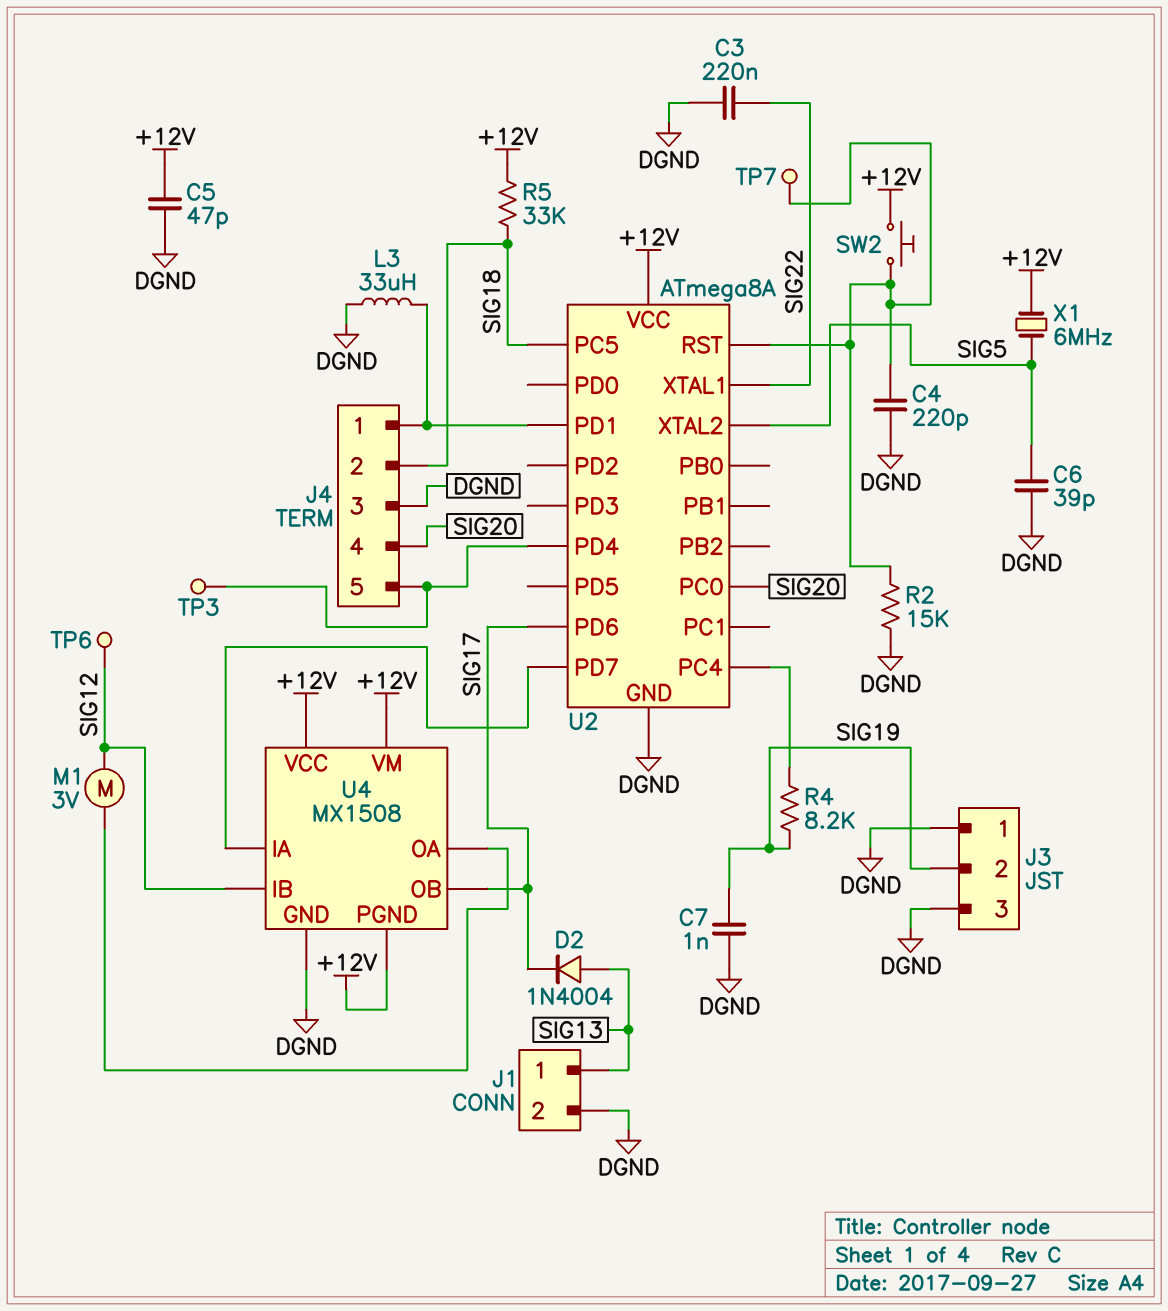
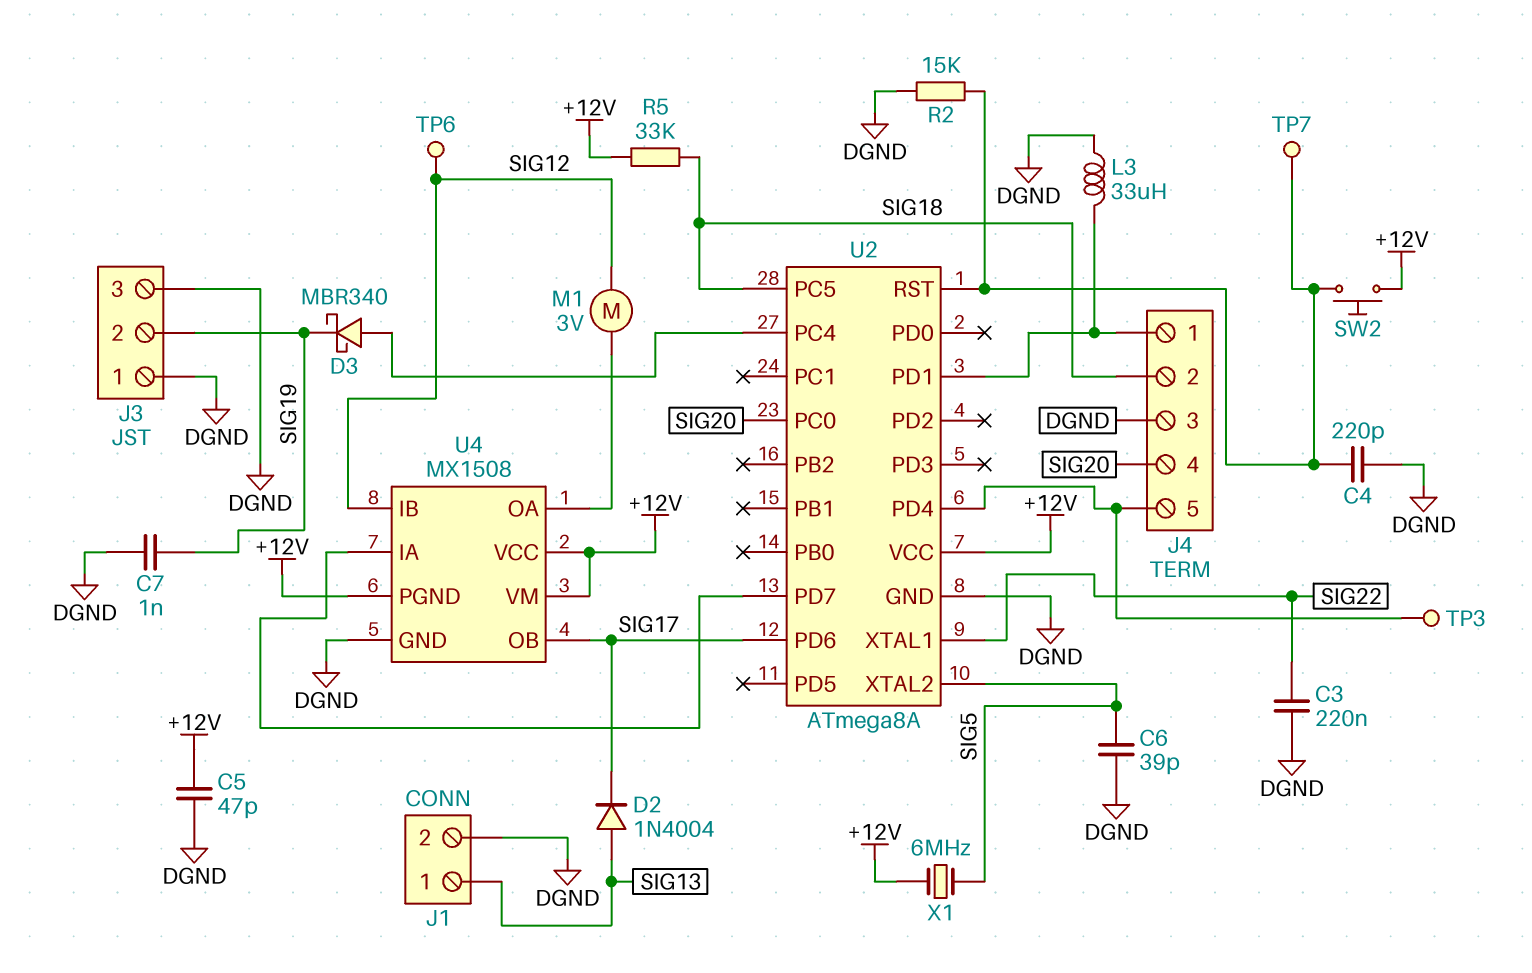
D3: none -> schottky MBR340 (A U2/PC4, K SIG19)
R4: 8.2k (SIG19, U2/PC4) -> none

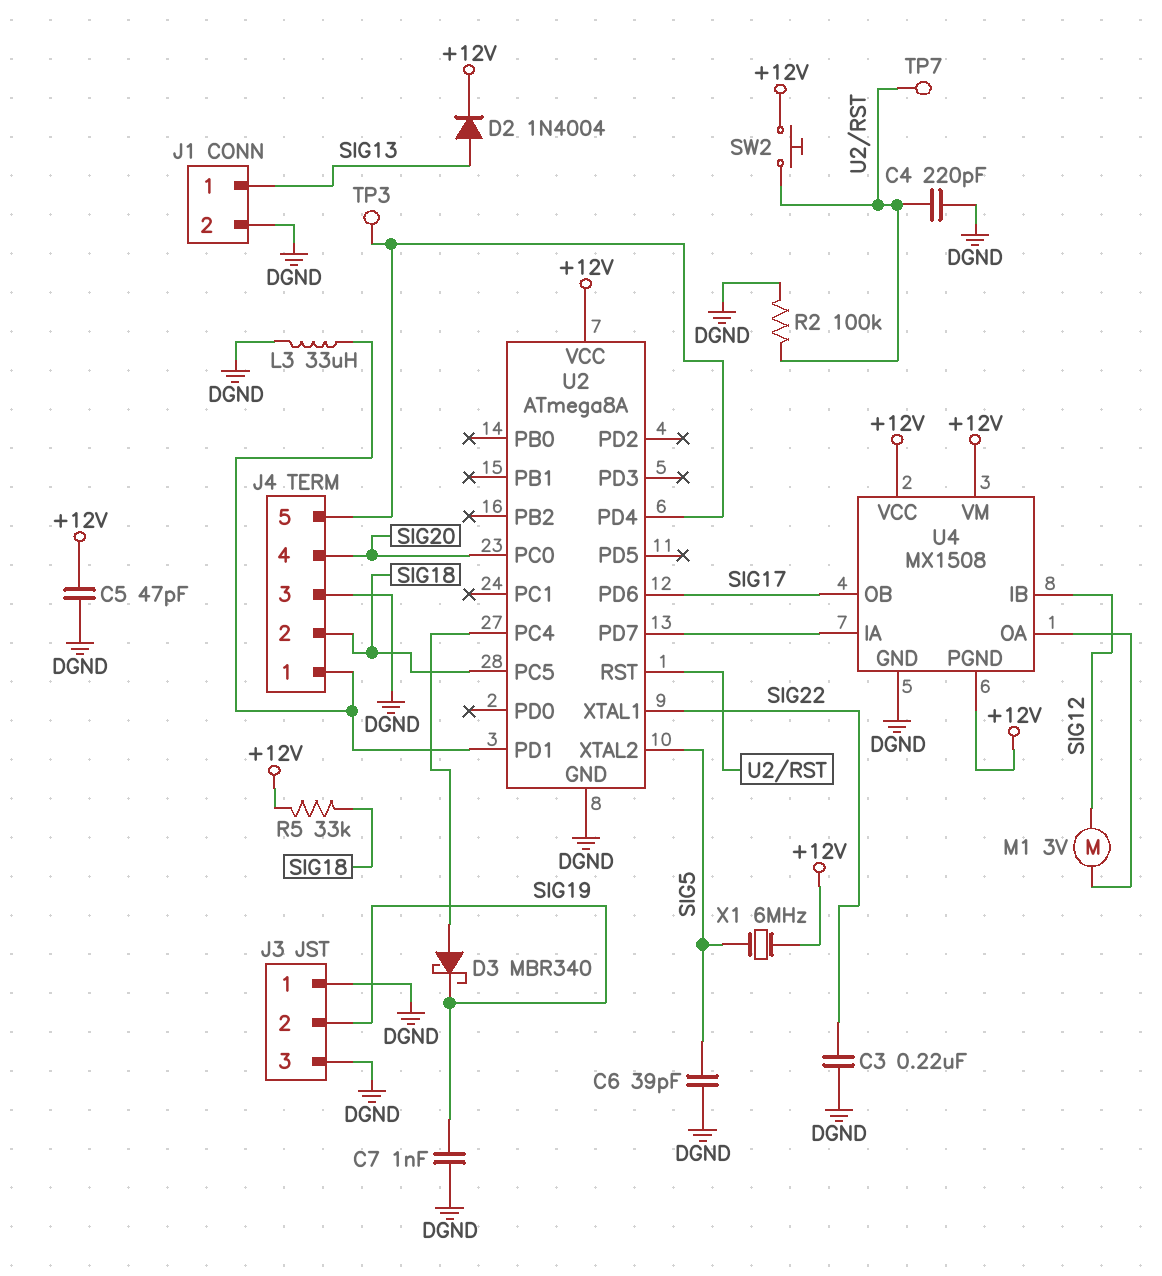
D2: diode 1N4004 (A SIG13, K SIG17) -> diode 1N4004 (A SIG13, K +12V)
R2: 15k (DGND, U2/RST) -> 100k (DGND, U2/RST)
TP6: test point (SIG12) -> none

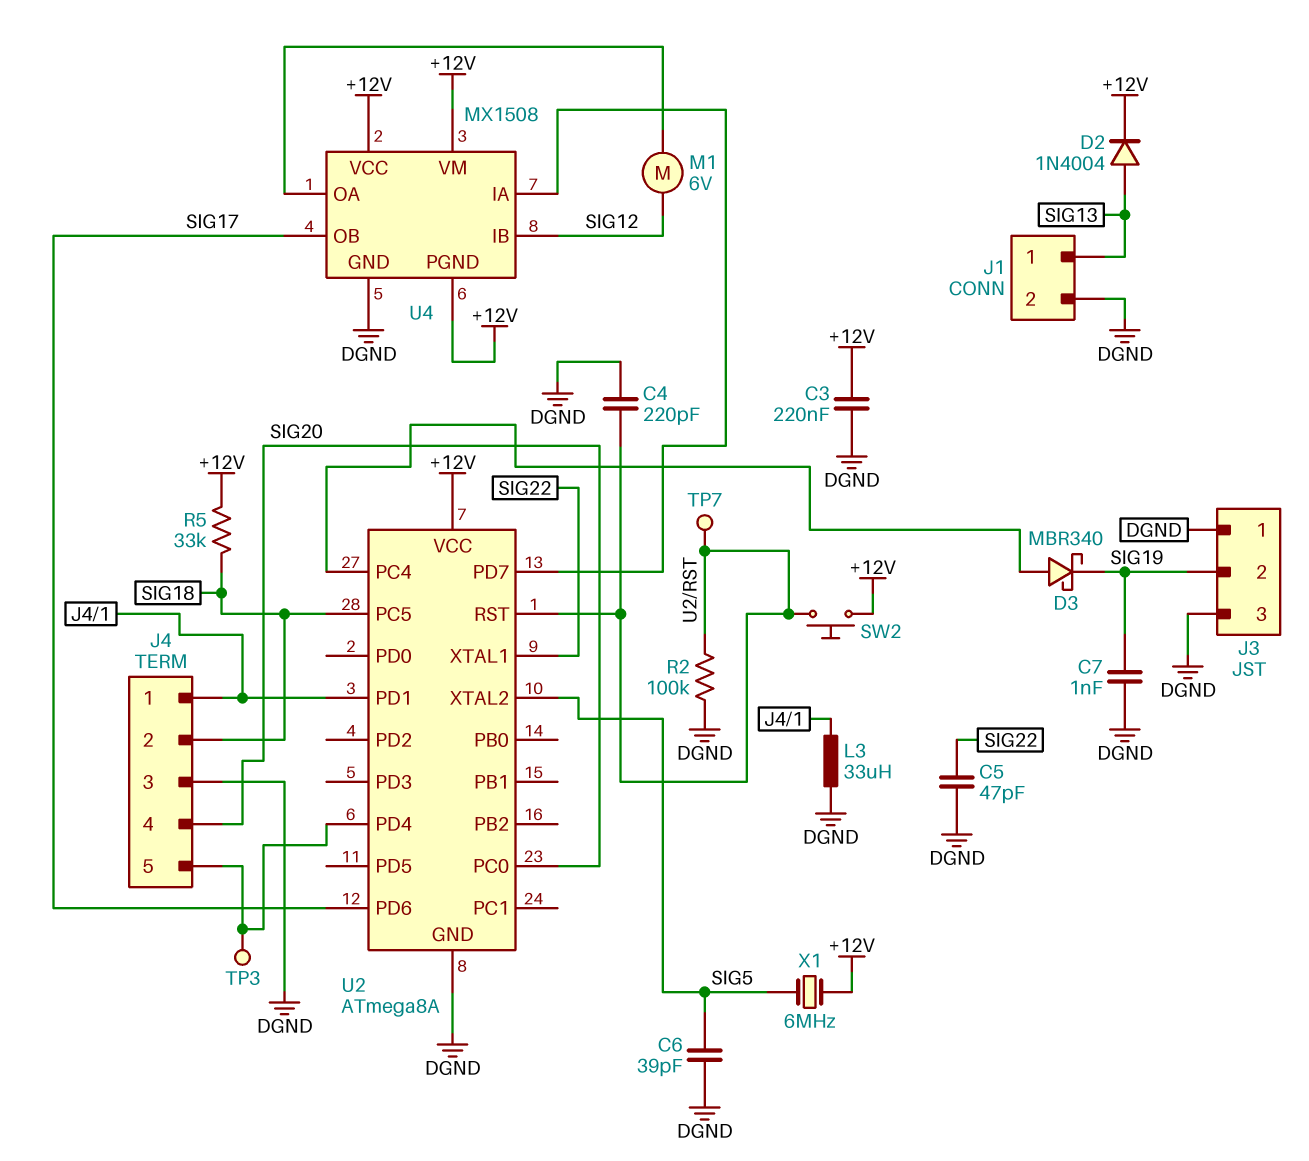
C3: 220nF (DGND, SIG22) -> 220nF (+12V, DGND)
C5: 47pF (+12V, DGND) -> 47pF (DGND, SIG22)
M1: motor 3V (SIG12, U4/OA) -> motor 6V (SIG12, U4/OA)

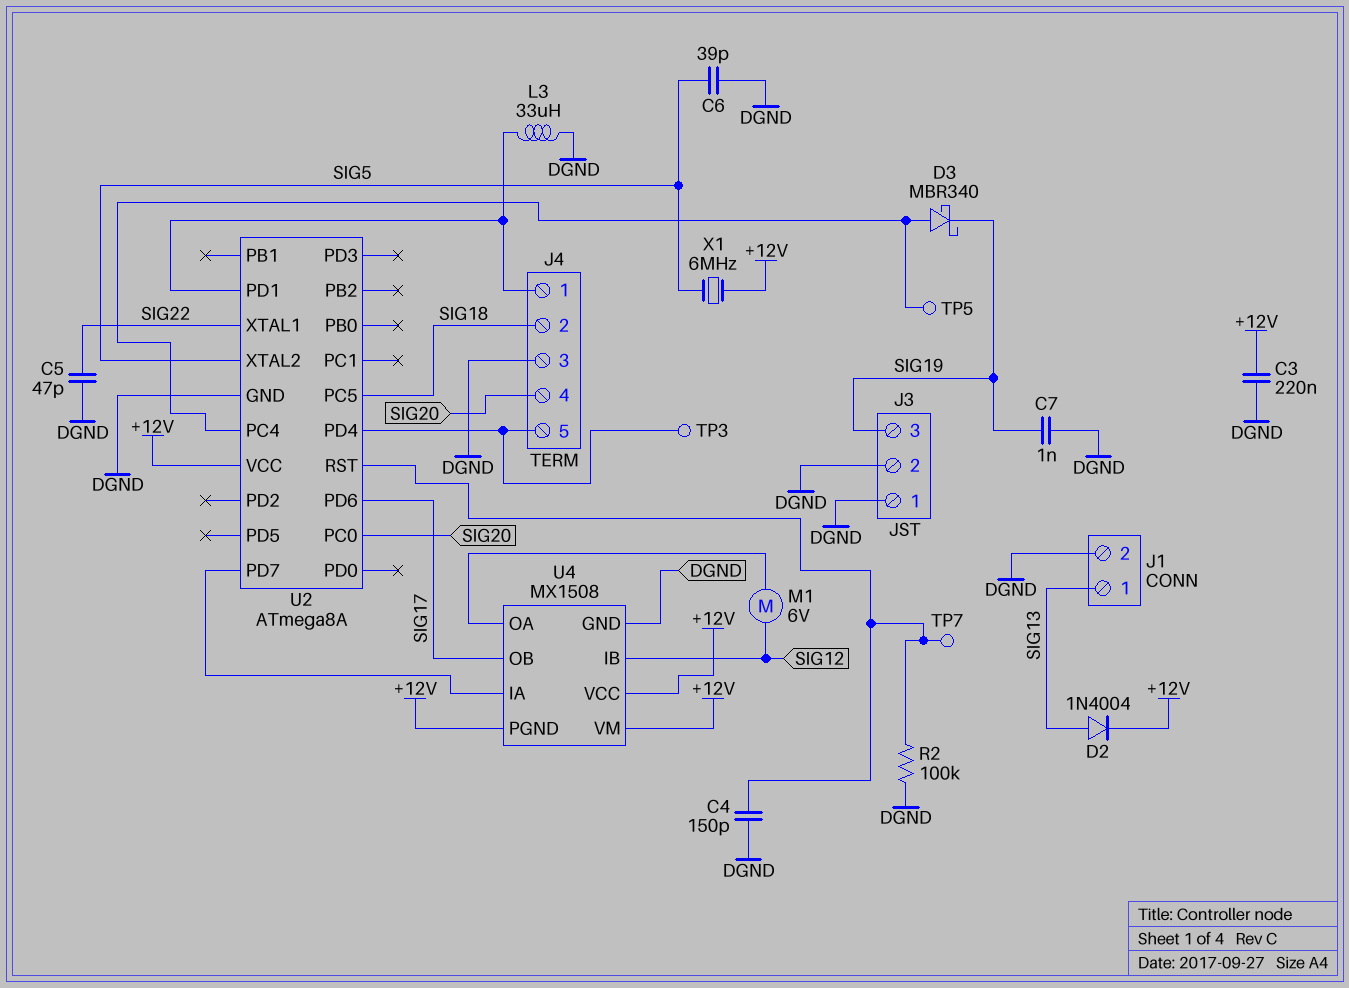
C4: 220pF (DGND, U2/RST) -> 150pF (DGND, U2/RST)
J3 pin 2: SIG19 -> DGND
J3 pin 3: DGND -> SIG19
R5: 33k (+12V, SIG18) -> none
SW2: button (+12V, U2/RST) -> none
TP5: none -> test point (U2/PC4)

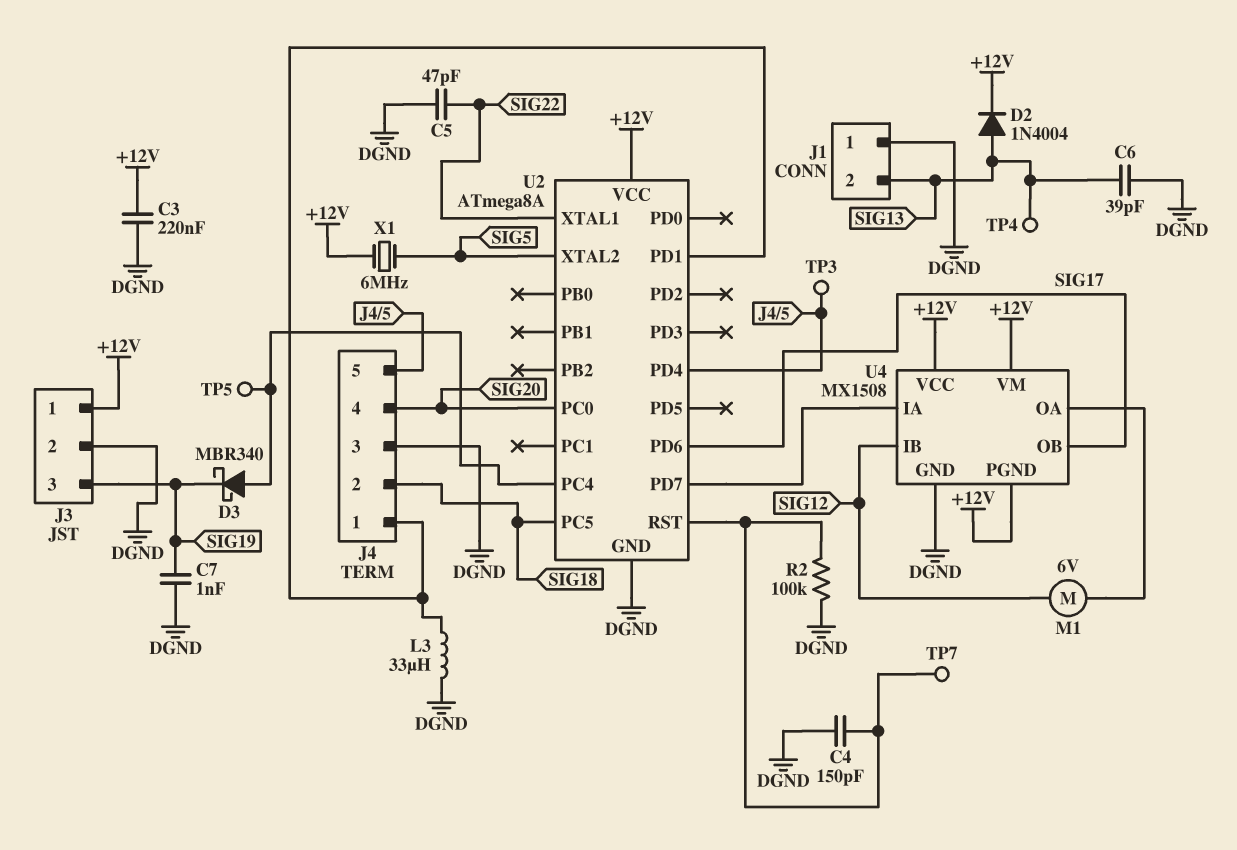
C6: 39pF (DGND, SIG5) -> 39pF (DGND, SIG13)
J1 pin 1: SIG13 -> DGND
J1 pin 2: DGND -> SIG13
J3 pin 1: DGND -> +12V
TP4: none -> test point (SIG13)

